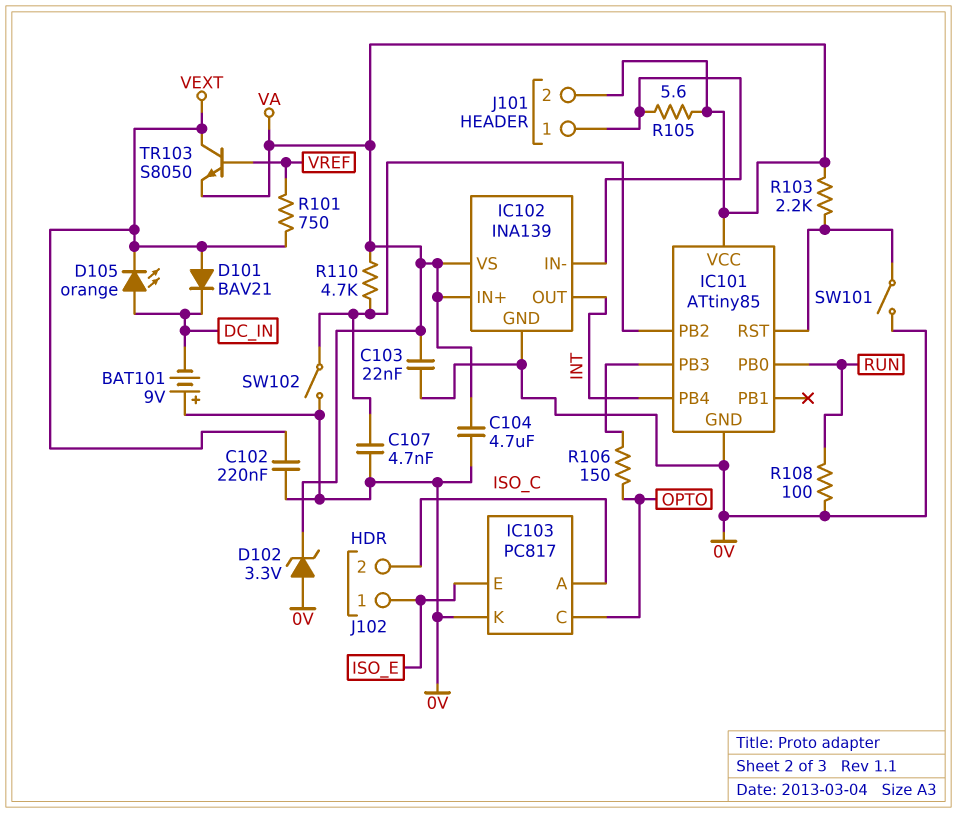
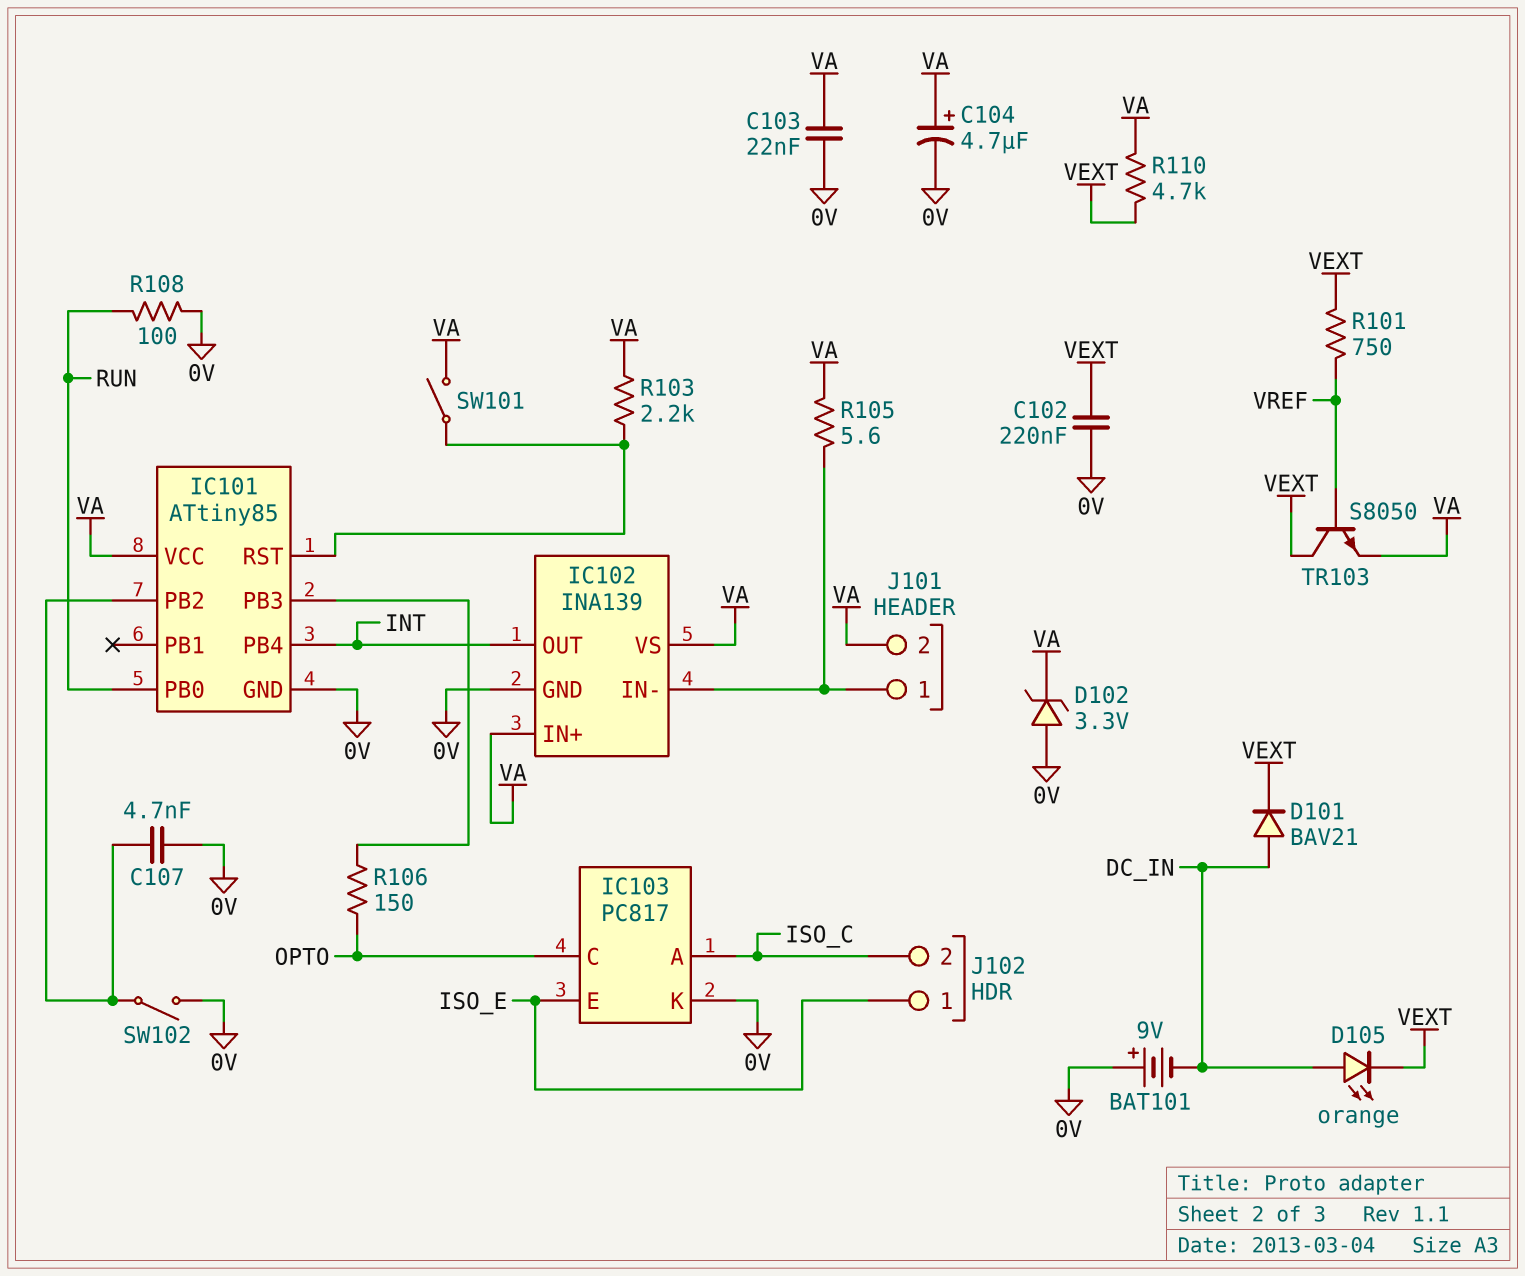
C104: 4.7uF (0V, VA) -> 4.7uF (plus VA, minus 0V)
D101: diode BAV21 (A VEXT, K DC_IN) -> diode BAV21 (A DC_IN, K VEXT)
R110: 4.7k (IC101/PB2, VA) -> 4.7k (VA, VEXT)
SW101: switch (0V, IC101/RST) -> switch (IC101/RST, VA)

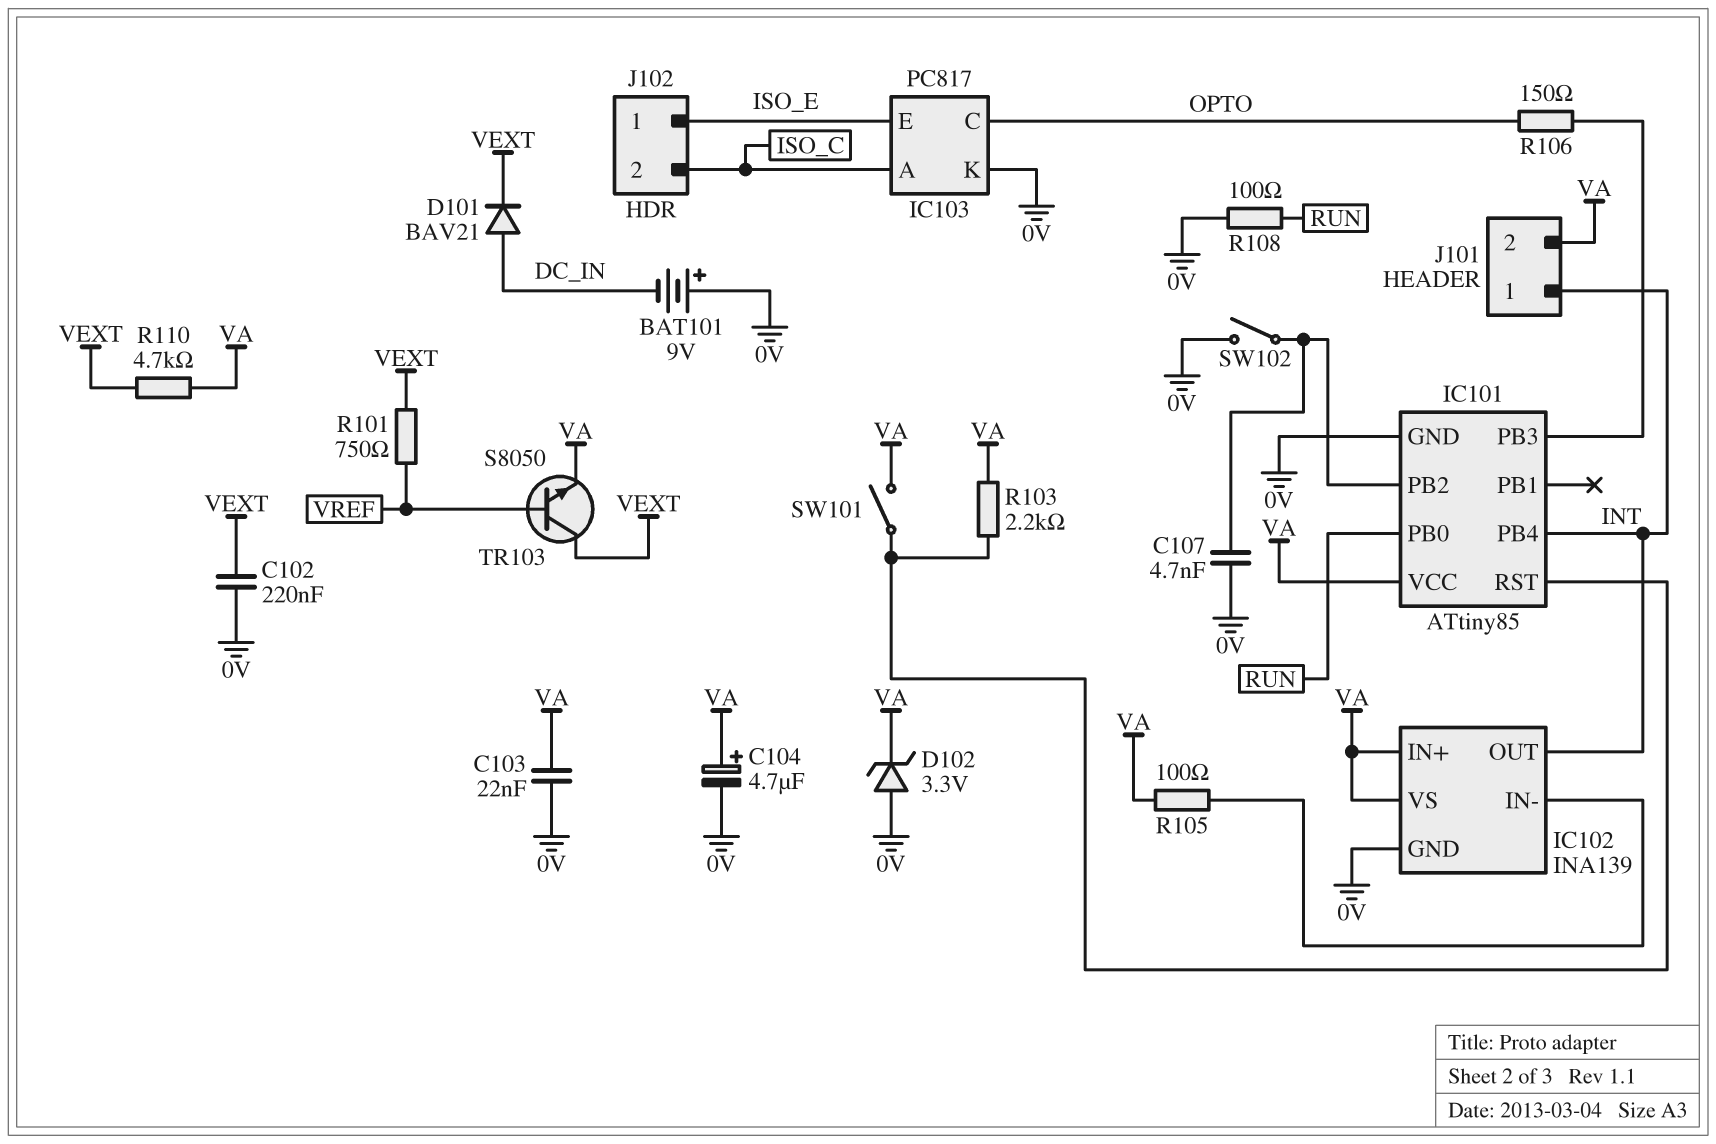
D105: LED orange (A DC_IN, K VEXT) -> none
J101 pin 1: IC102/IN- -> INT
R105: 5.6 (IC102/IN-, VA) -> 100 (IC102/IN-, VA)

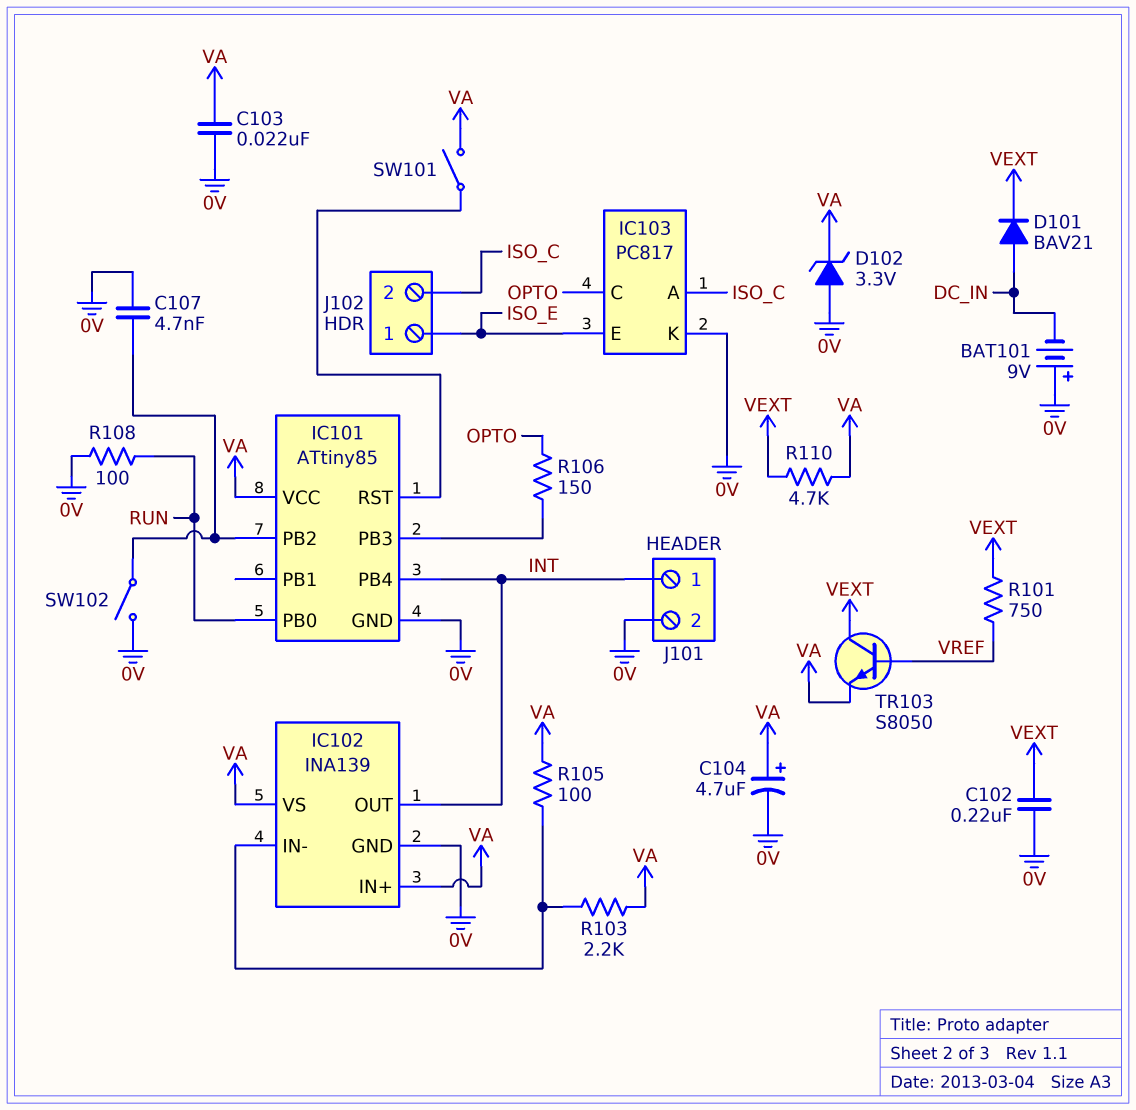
J101 pin 2: VA -> 0V
R103: 2.2k (IC101/RST, VA) -> 2.2k (IC102/IN-, VA)

